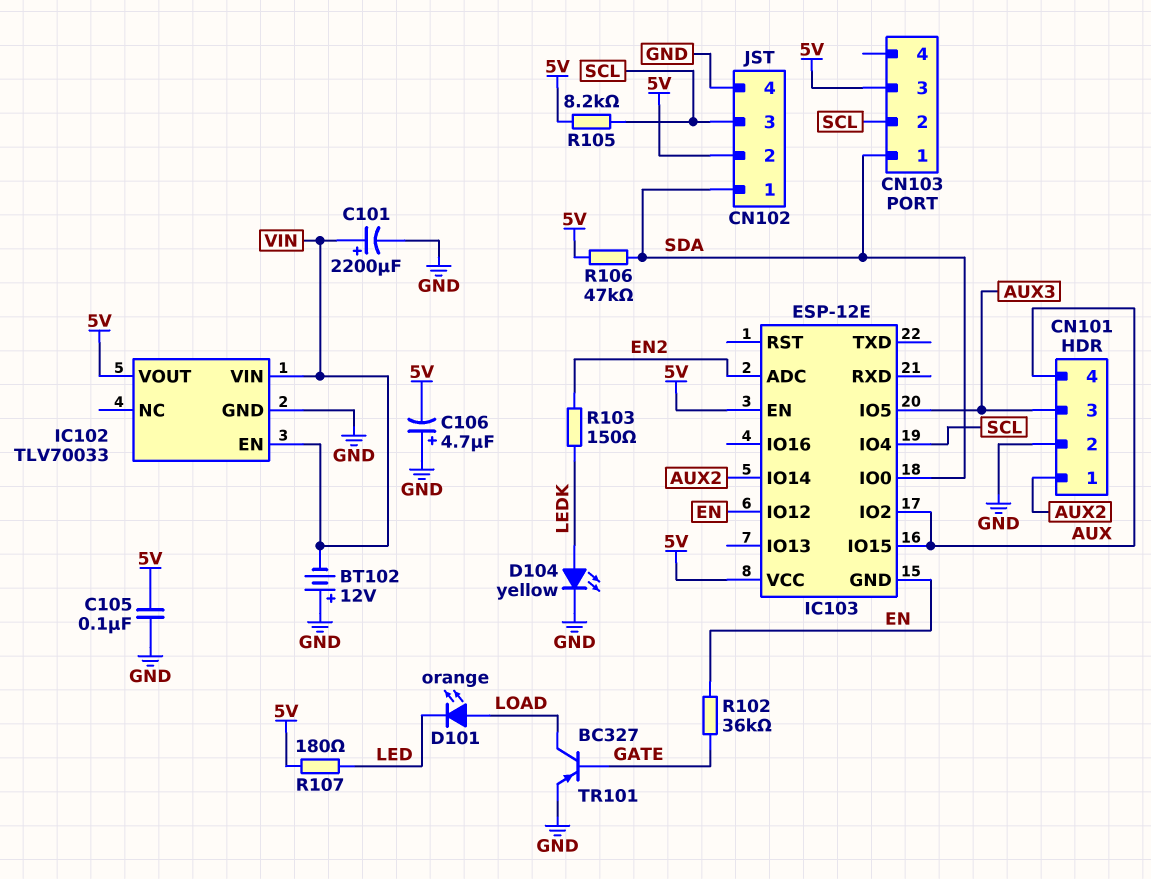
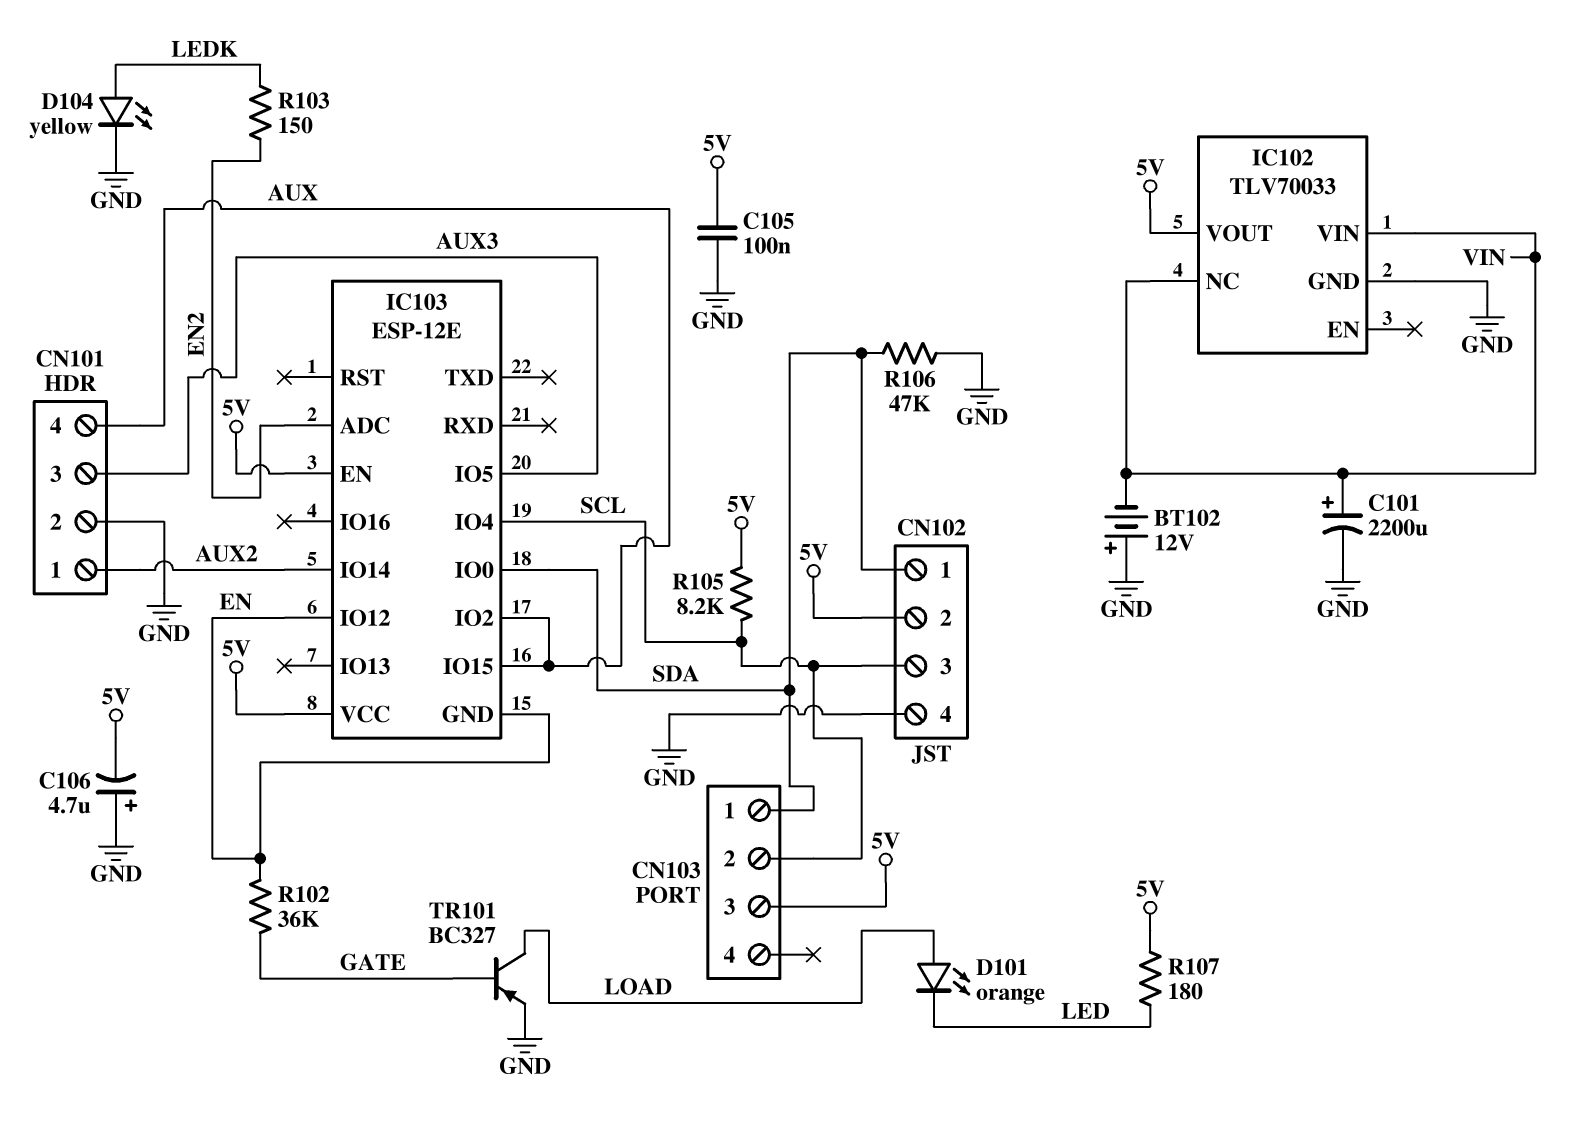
IC102 pin EN: VIN -> none
IC102 pin NC: none -> VIN
R106: 47k (5V, SDA) -> 47k (GND, SDA)

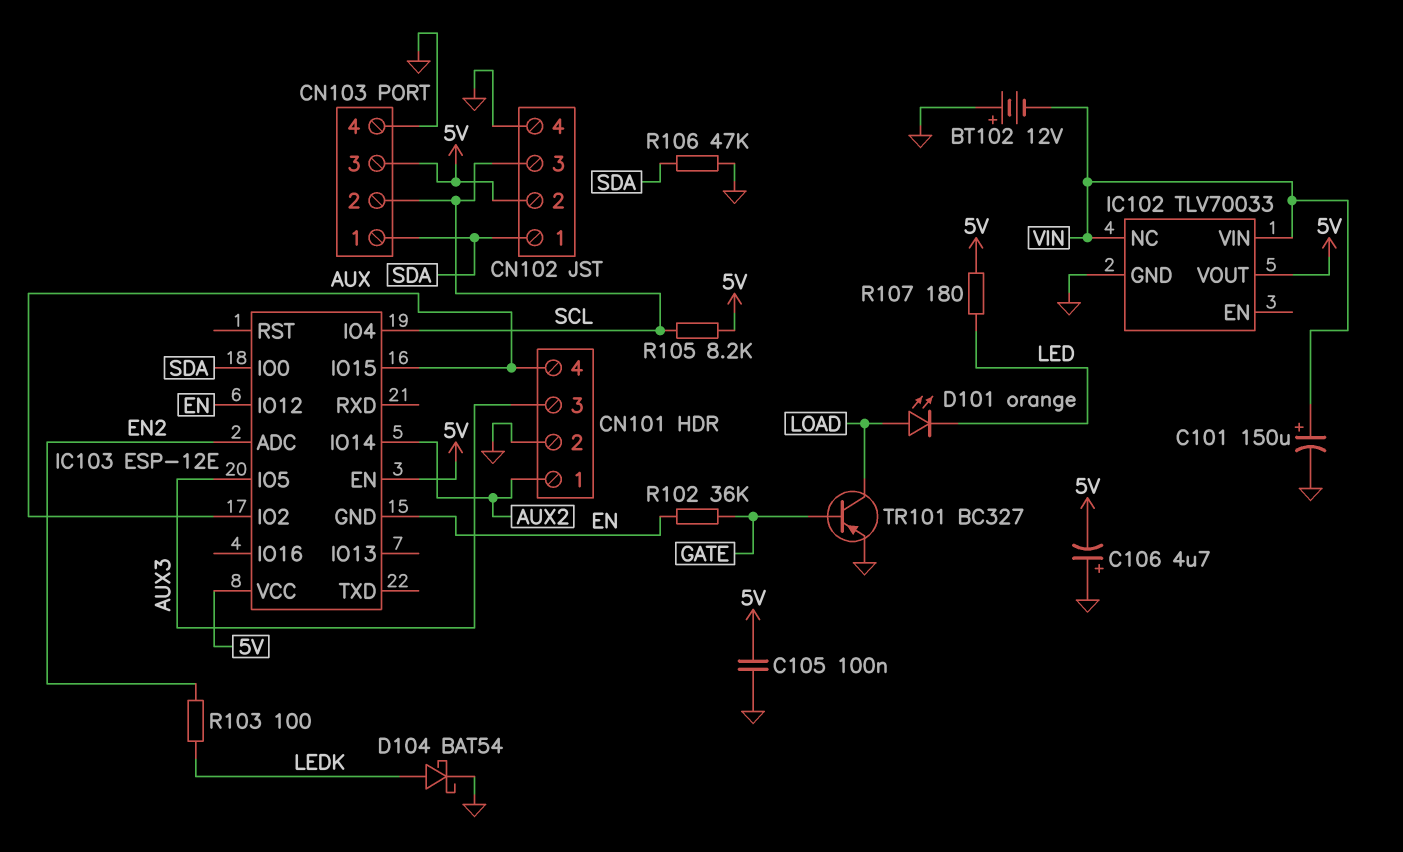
C101: 2200uF (plus VIN, minus GND) -> 150uF (plus VIN, minus GND)
CN103 pin 4: none -> GND
D104: LED yellow (A LEDK, K GND) -> schottky BAT54 (A LEDK, K GND)
R103: 150 (EN2, LEDK) -> 100 (EN2, LEDK)

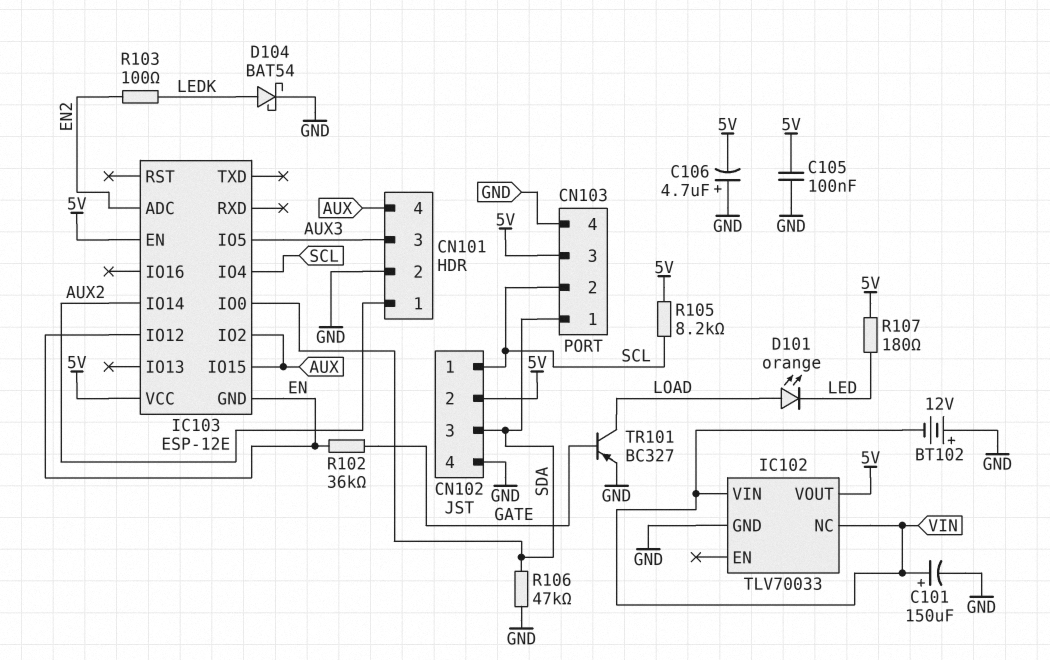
CN102 pin 1: SDA -> SCL
CN102 pin 3: SCL -> SDA

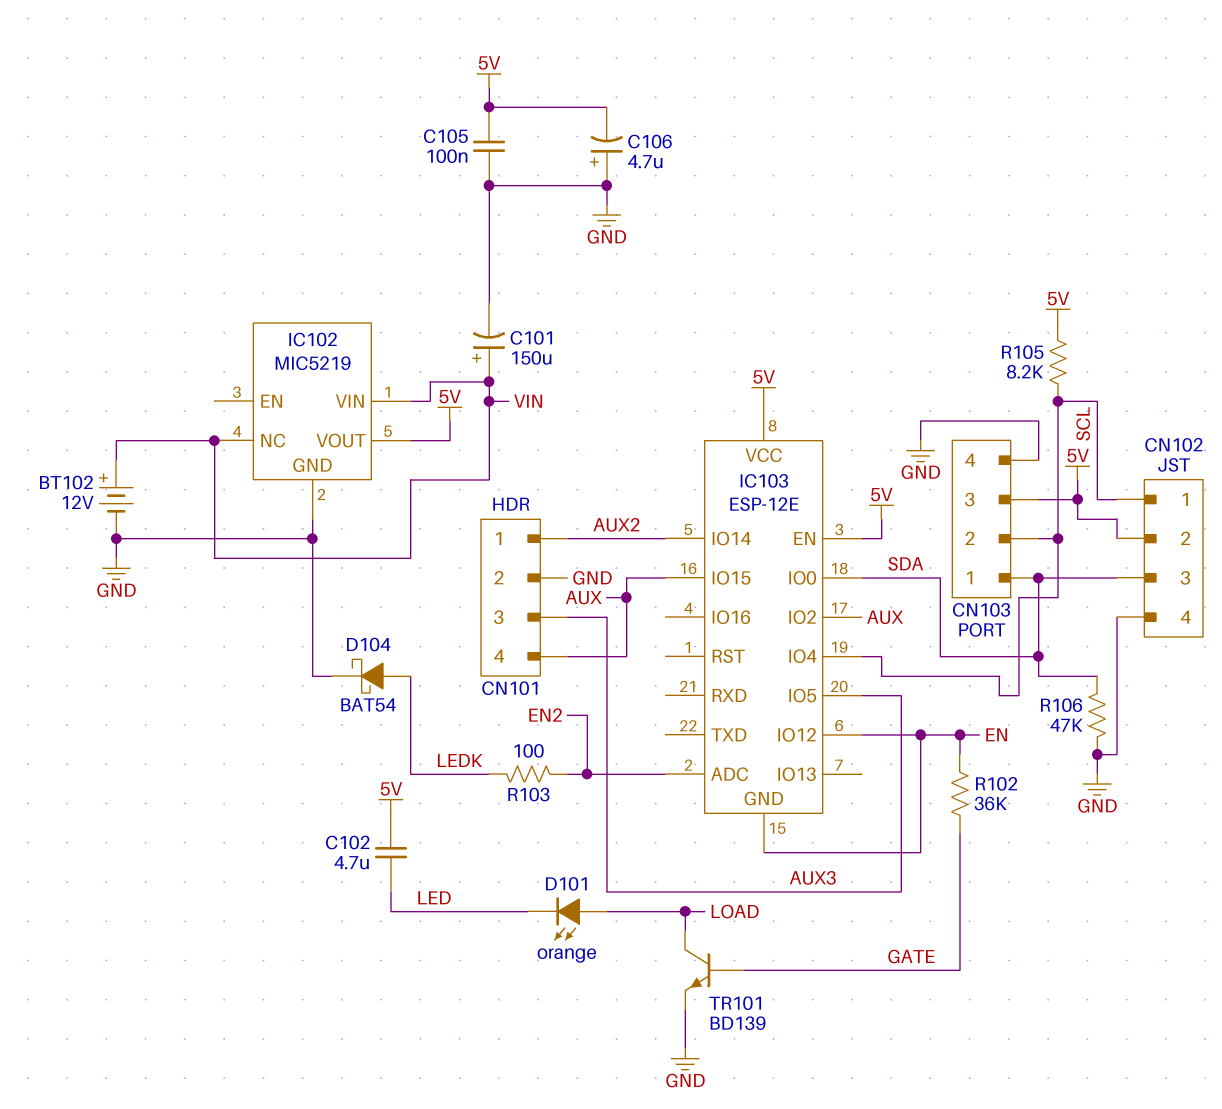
BT102: 12V (plus GND, minus VIN) -> 12V (plus VIN, minus GND)
C102: none -> 4.7uF (5V, LED)
IC102: TLV70033 -> MIC5219
R107: 180 (5V, LED) -> none
TR101: PNP BC327 (B GATE, C LOAD, E GND) -> NPN BD139 (B GATE, C LOAD, E GND)

